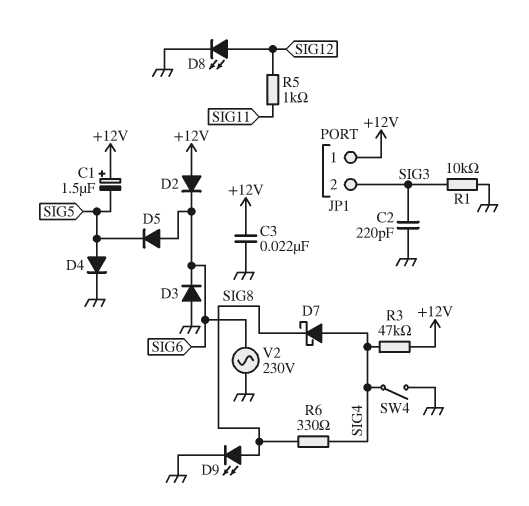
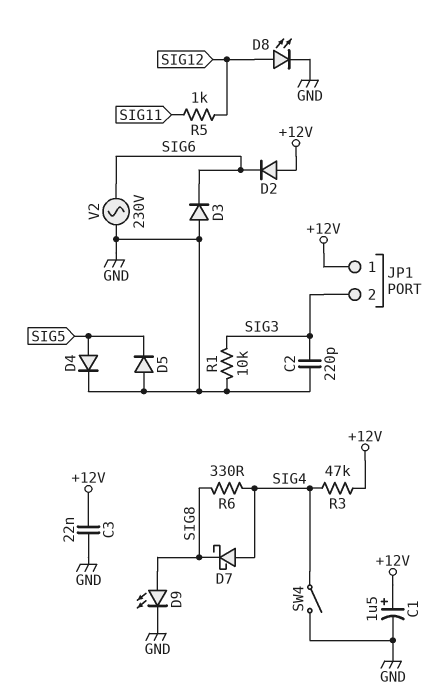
C1: 1.5uF (plus +12V, minus SIG5) -> 1.5uF (plus +12V, minus GND)
D5: diode (A SIG6, K SIG5) -> diode (A GND, K SIG5)

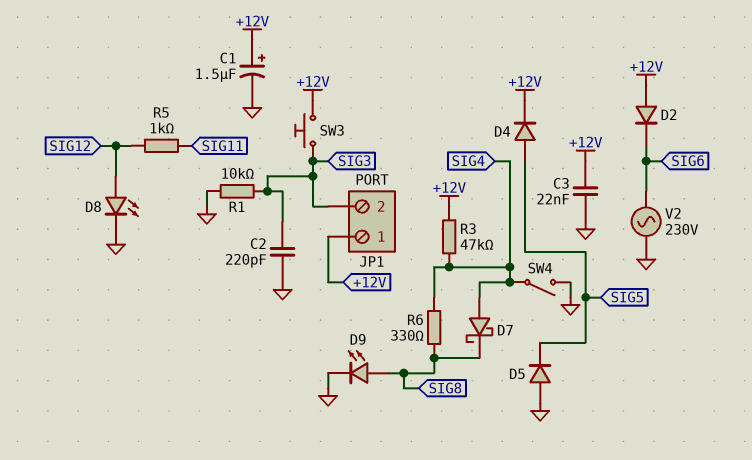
D3: diode (A GND, K SIG6) -> none
D4: diode (A SIG5, K GND) -> diode (A SIG5, K +12V)
SW3: none -> button (+12V, SIG3)

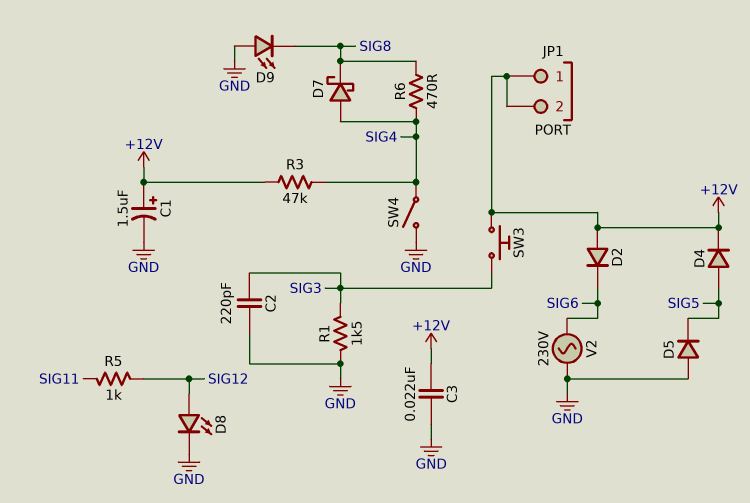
D9: LED (A SIG8, K GND) -> LED (A GND, K SIG8)
JP1 pin 2: SIG3 -> +12V
R1: 10k (GND, SIG3) -> 1.5k (GND, SIG3)
R6: 330 (SIG4, SIG8) -> 470 (SIG4, SIG8)

